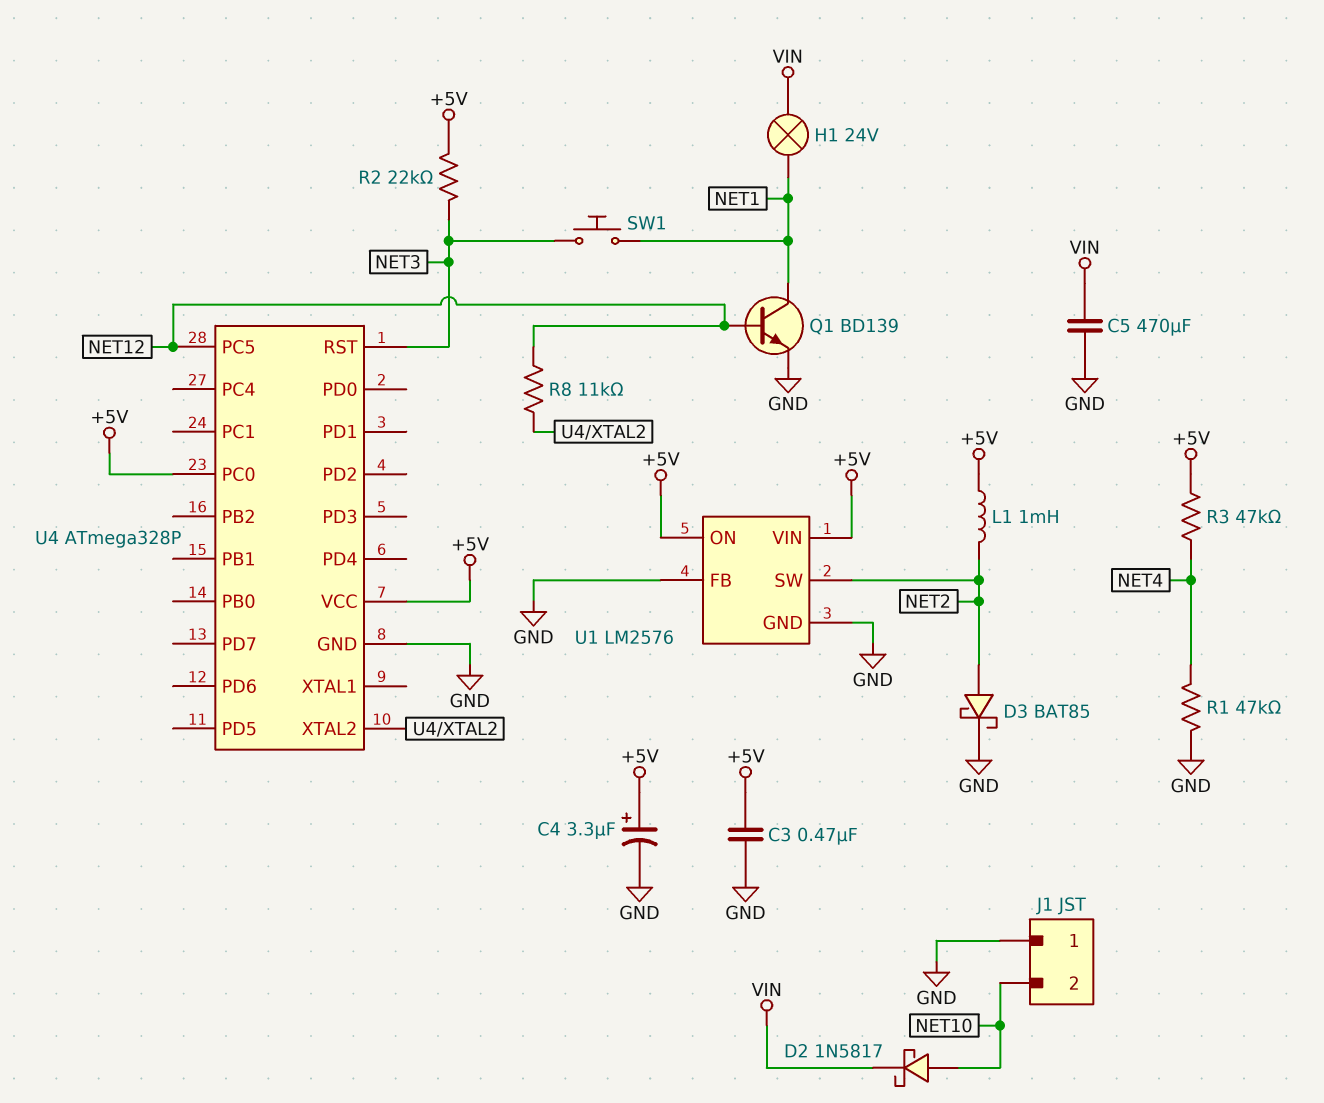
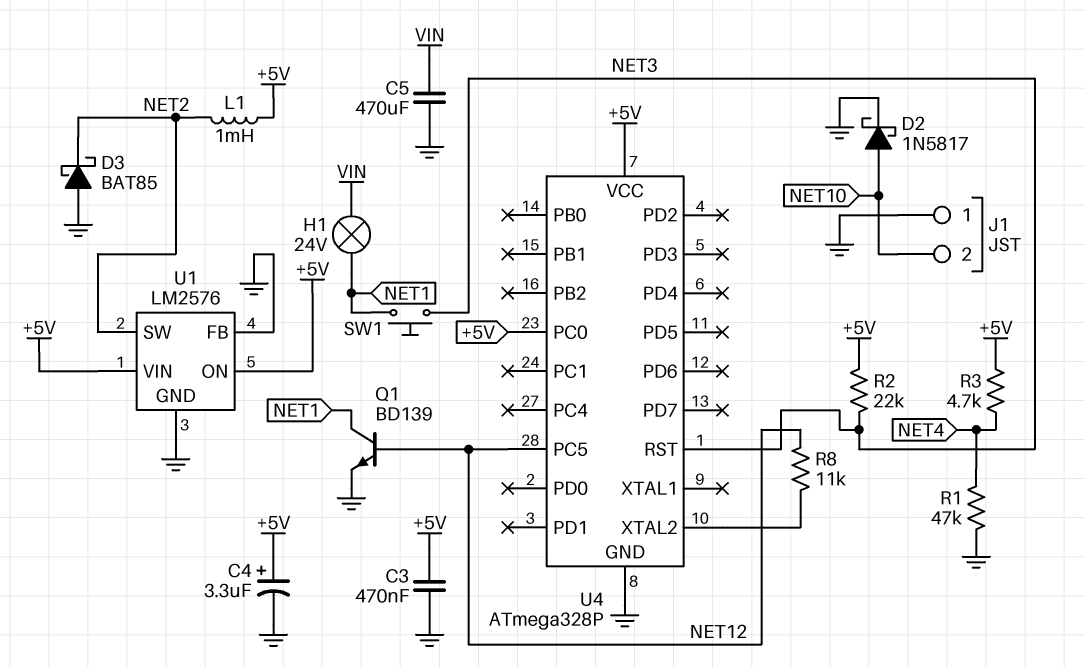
D2: schottky 1N5817 (A NET10, K VIN) -> schottky 1N5817 (A NET10, K GND)
D3: schottky BAT85 (A NET2, K GND) -> schottky BAT85 (A GND, K NET2)
R3: 47k (+5V, NET4) -> 4.7k (+5V, NET4)

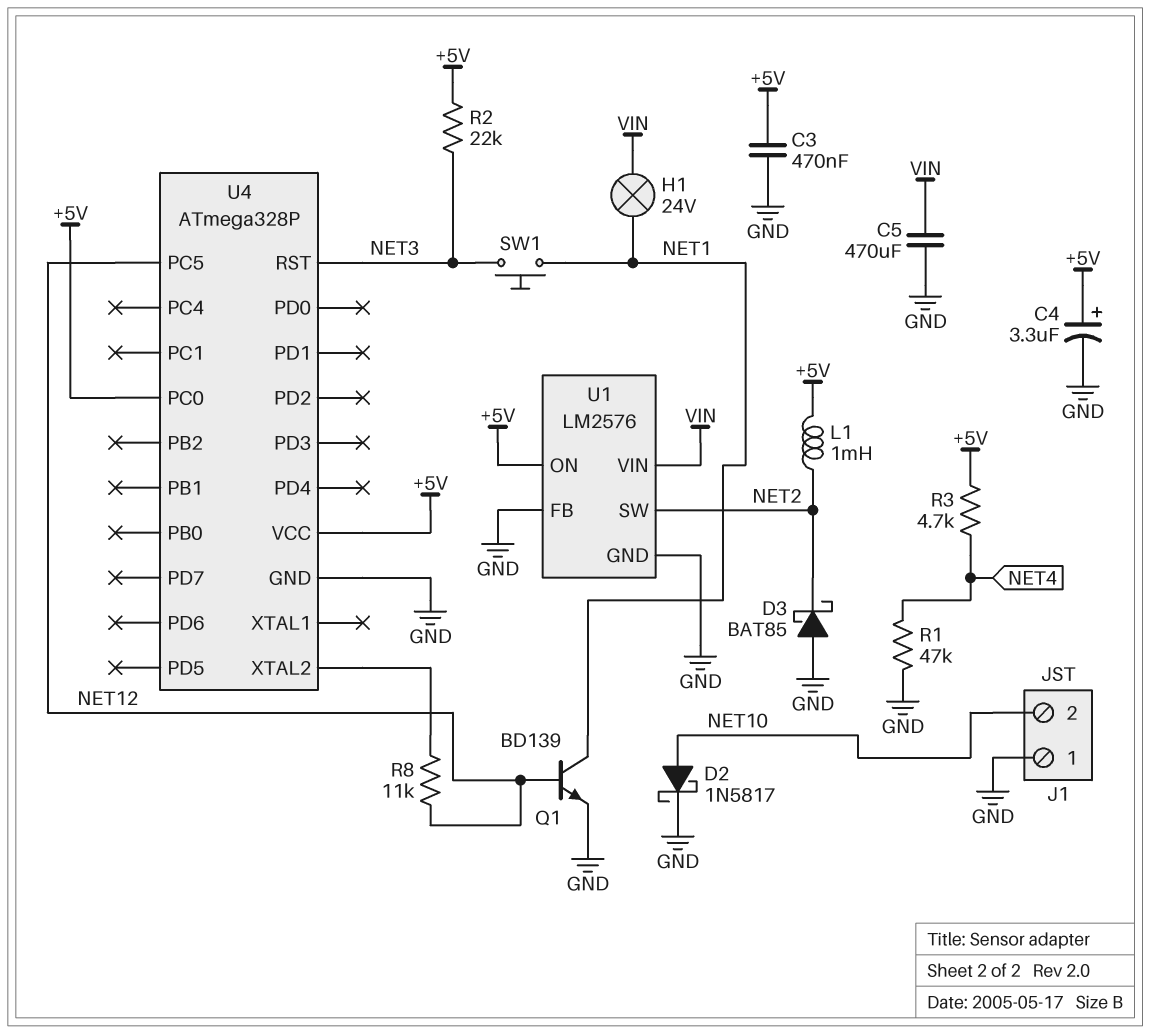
U1 pin VIN: +5V -> VIN

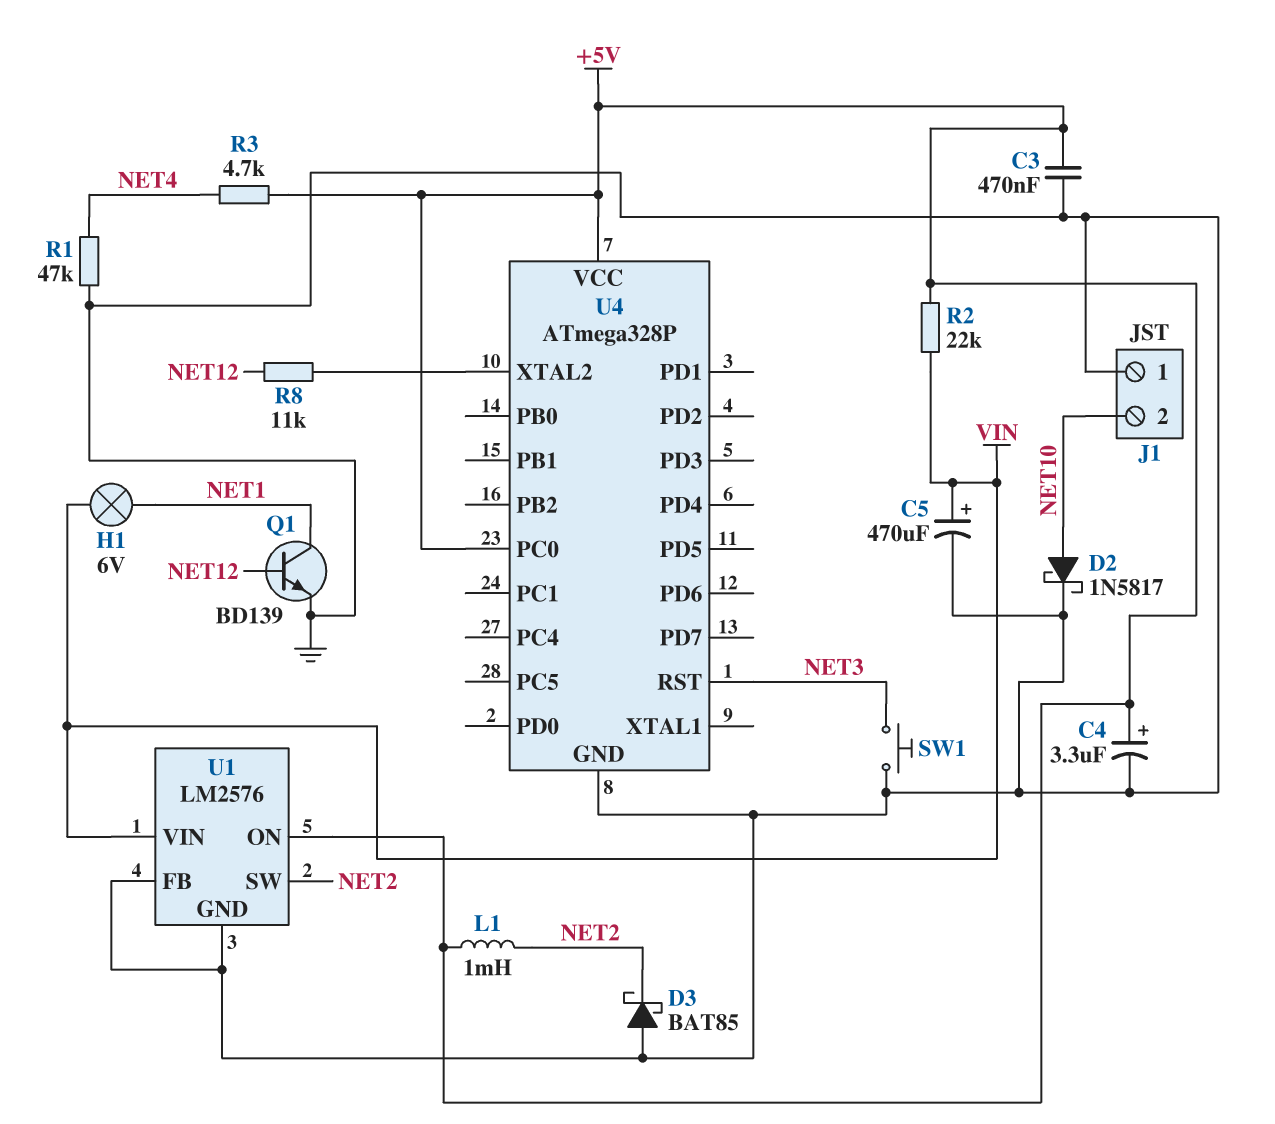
C5: 470uF (GND, VIN) -> 470uF (plus VIN, minus GND)
H1: lamp 24V (NET1, VIN) -> lamp 6V (NET1, VIN)
R2: 22k (+5V, NET3) -> 22k (+5V, VIN)
SW1: button (NET1, NET3) -> button (GND, NET3)
U4 pin PC5: NET12 -> none

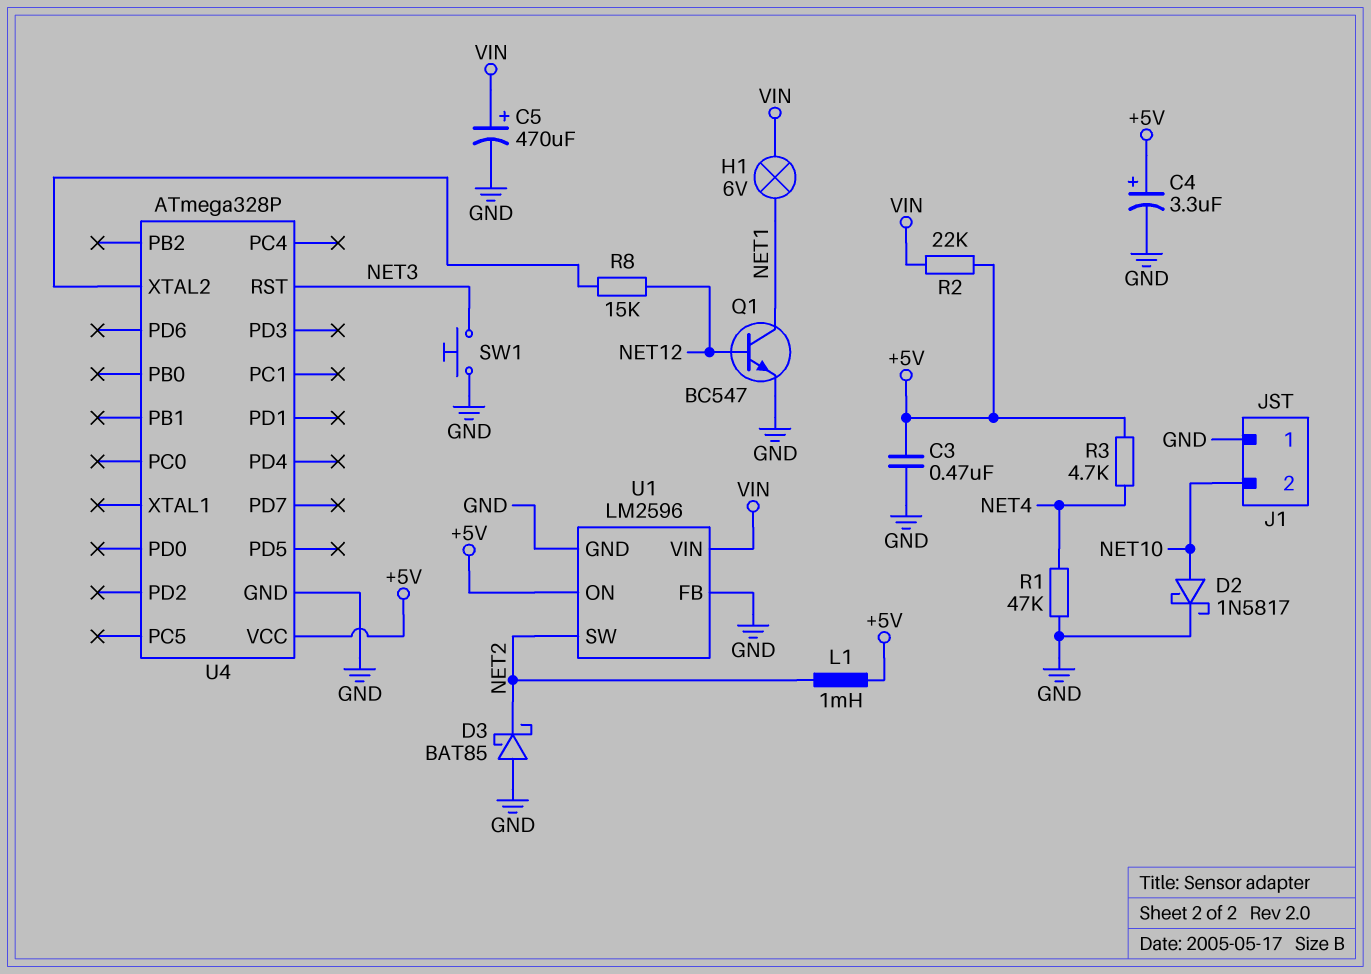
Q1: NPN BD139 (B NET12, C NET1, E GND) -> NPN BC547 (B NET12, C NET1, E GND)
R8: 11k (NET12, U4/XTAL2) -> 15k (NET12, U4/XTAL2)
U1: LM2576 -> LM2596
U4 pin PC0: +5V -> none

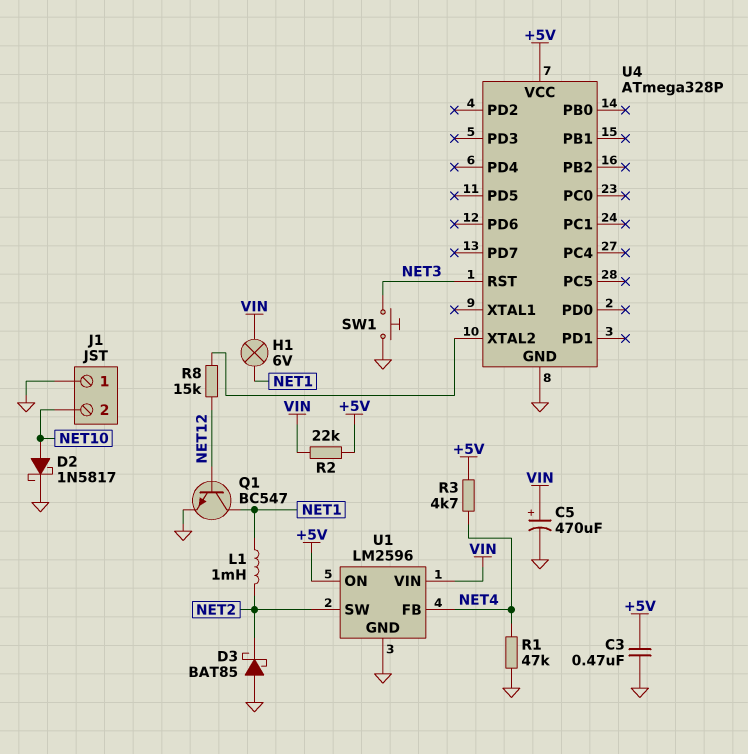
C4: 3.3uF (plus +5V, minus GND) -> none
L1: 1mH (+5V, NET2) -> 1mH (NET1, NET2)
U1 pin FB: GND -> NET4

